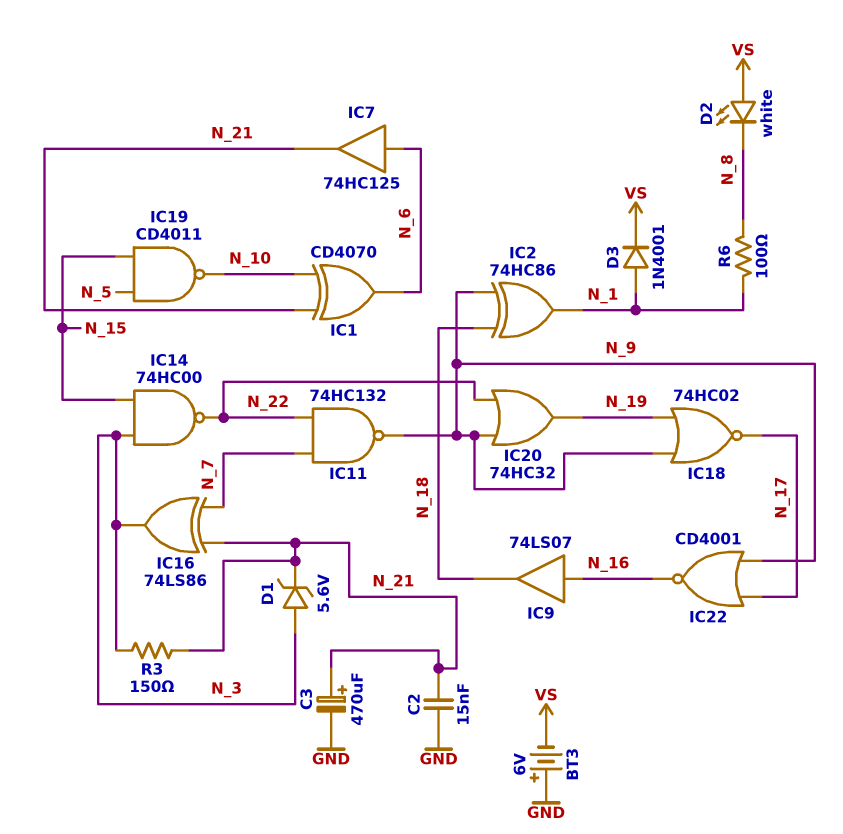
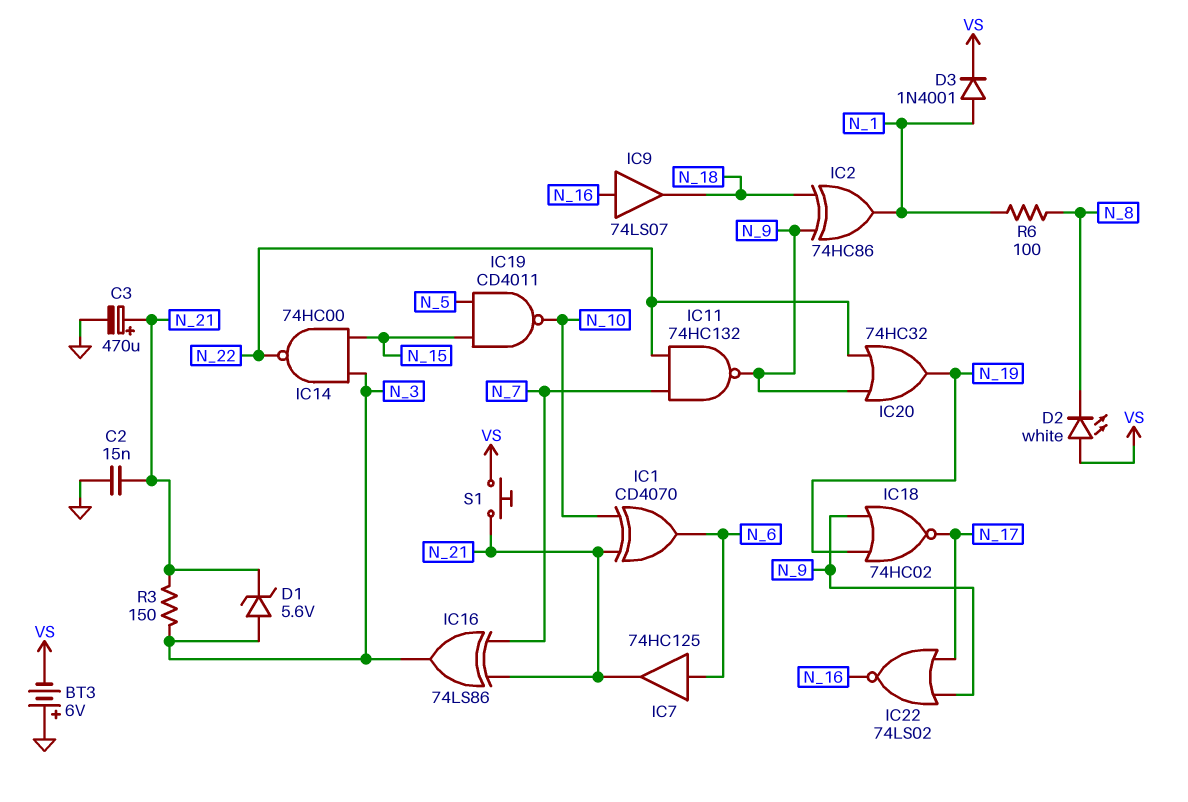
IC22: NOR CD4001 (in N_9, in N_17, out N_16) -> NOR 74LS02 (in N_9, in N_17, out N_16)
S1: none -> button (N_21, VS)

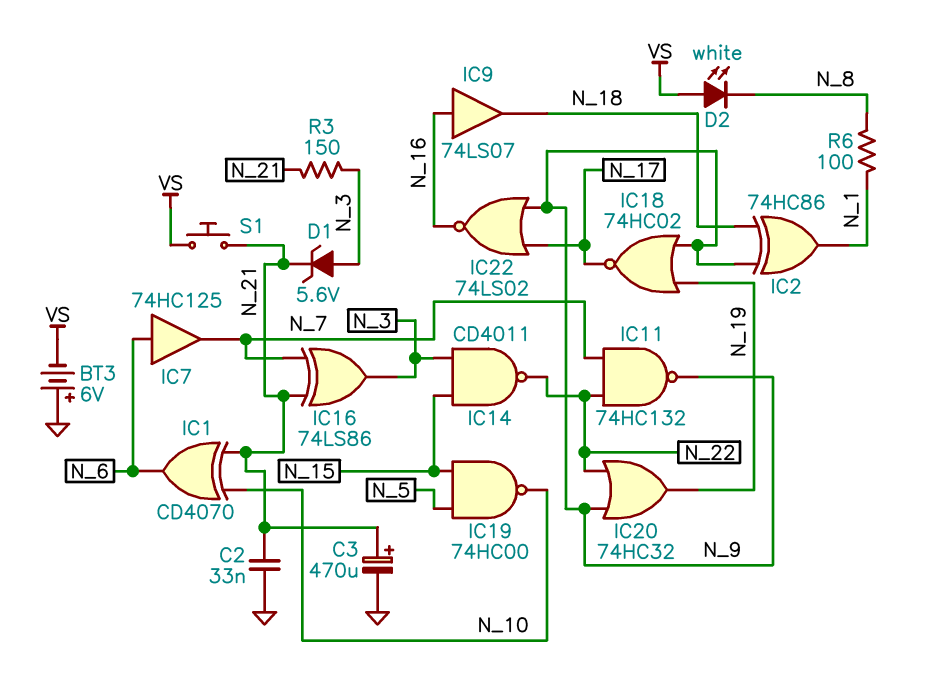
C2: 15nF (GND, N_21) -> 33nF (GND, N_21)
D3: diode 1N4001 (A N_1, K VS) -> none
IC7: buffer 74HC125 (in N_6, out N_21) -> buffer 74HC125 (in N_6, out N_7)
IC14: NAND 74HC00 (in N_3, in N_15, out N_22) -> NAND CD4011 (in N_3, in N_15, out N_22)
IC19: NAND CD4011 (in N_5, in N_15, out N_10) -> NAND 74HC00 (in N_5, in N_15, out N_10)

